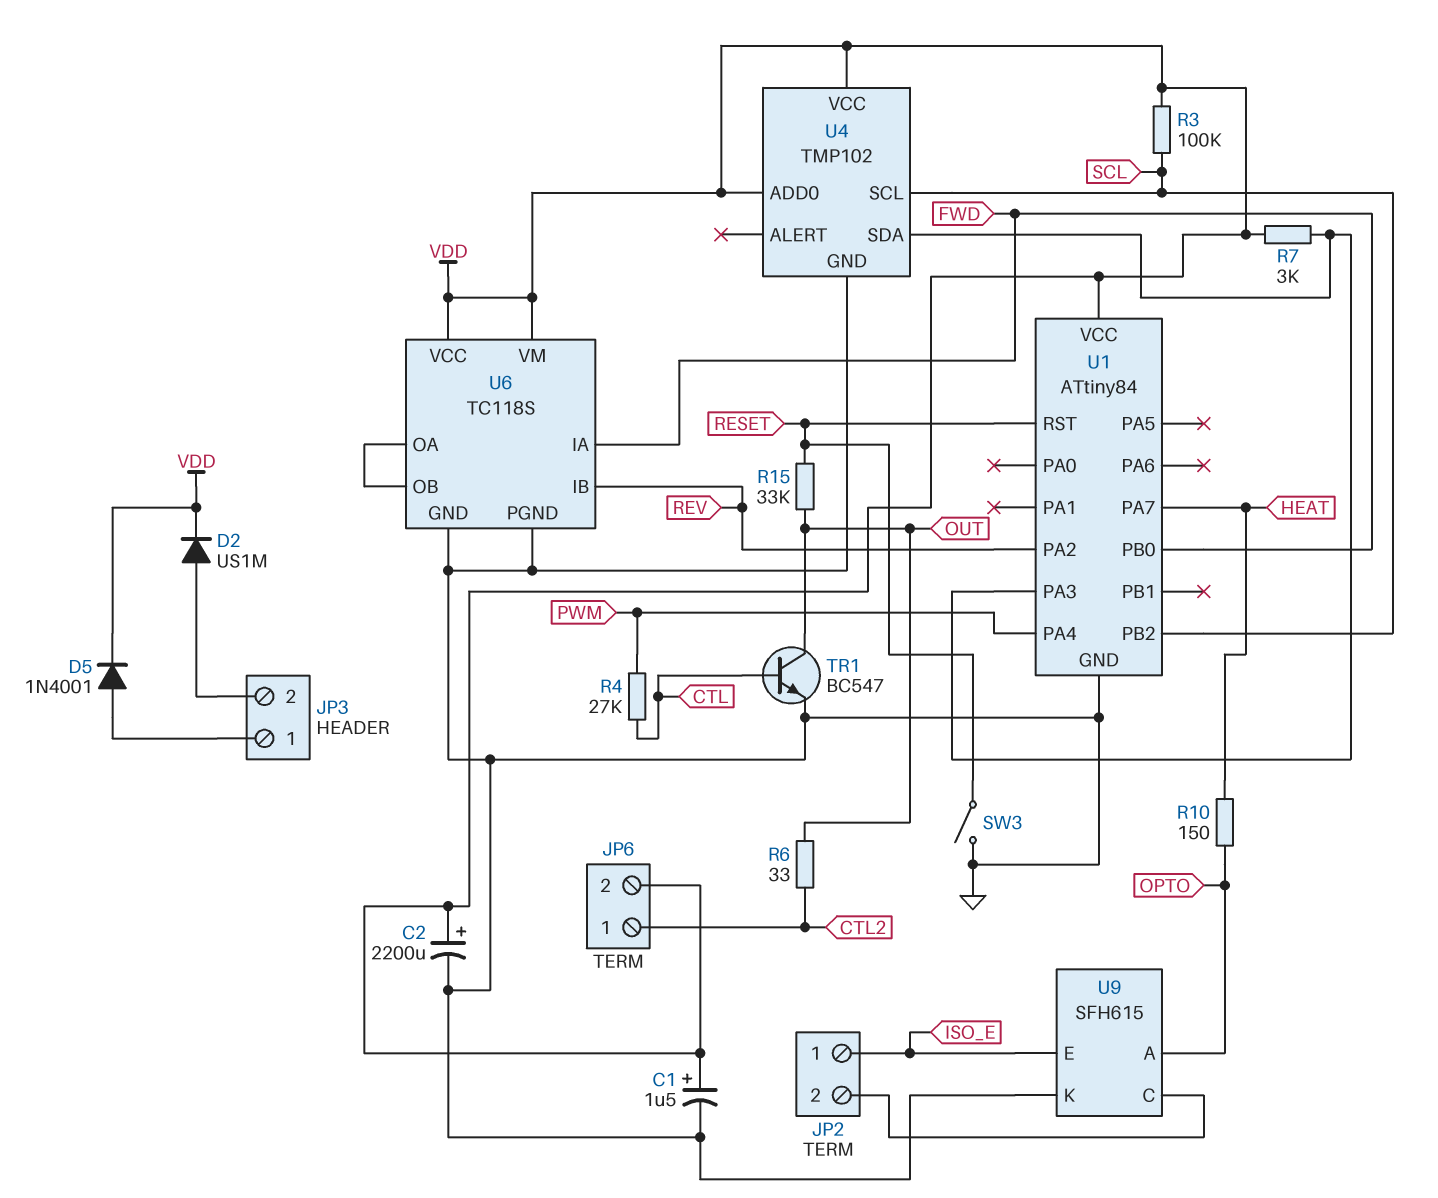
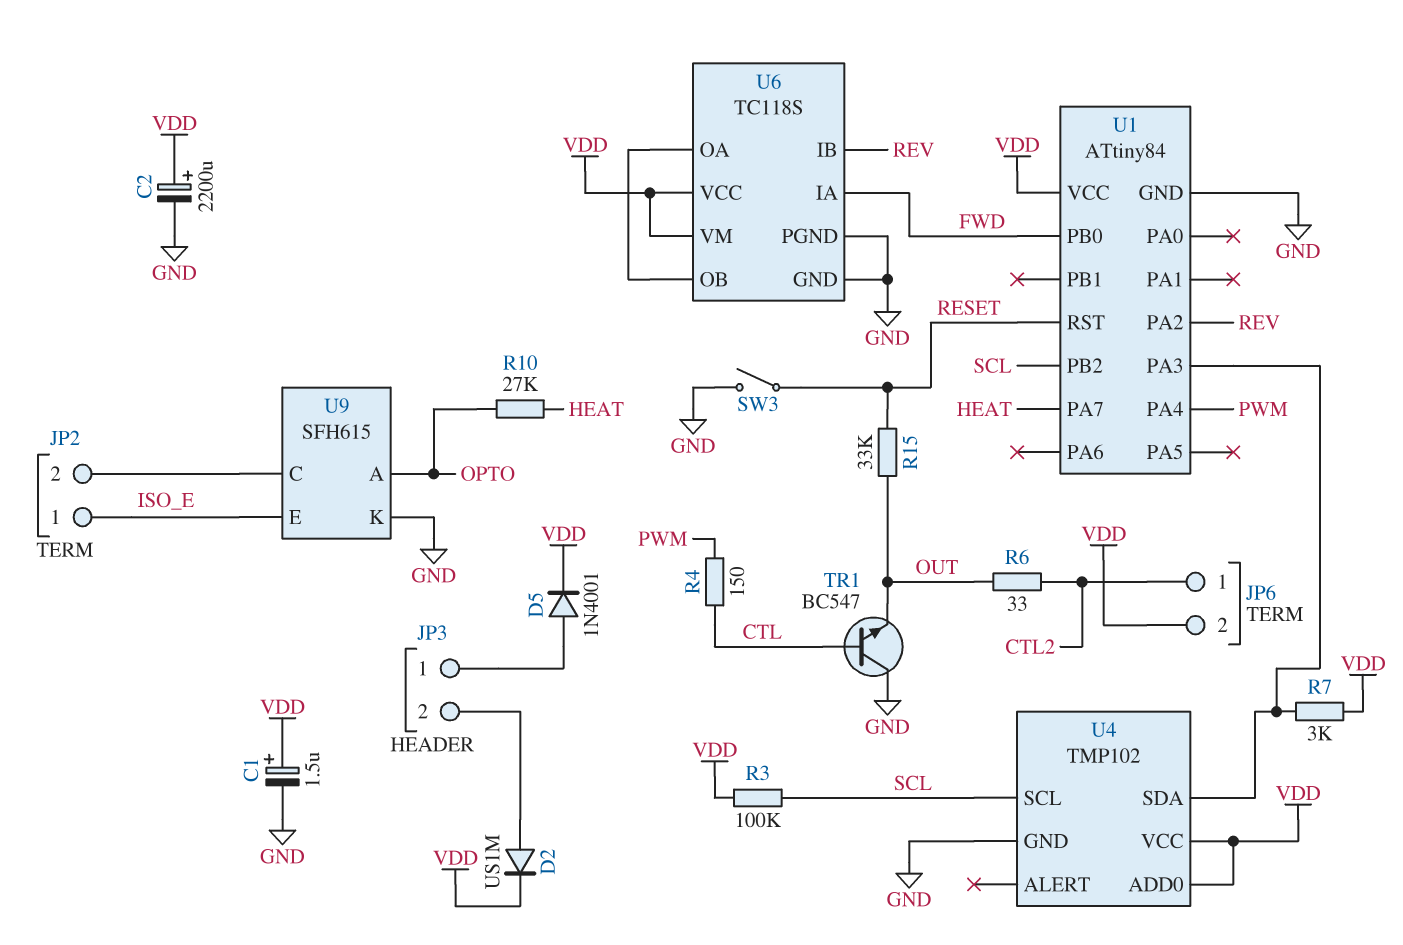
R4: 27k (CTL, PWM) -> 150 (CTL, PWM)
R10: 150 (HEAT, OPTO) -> 27k (HEAT, OPTO)
TR1: NPN BC547 (B CTL, C OUT, E GND) -> NPN BC547 (B CTL, C GND, E OUT)

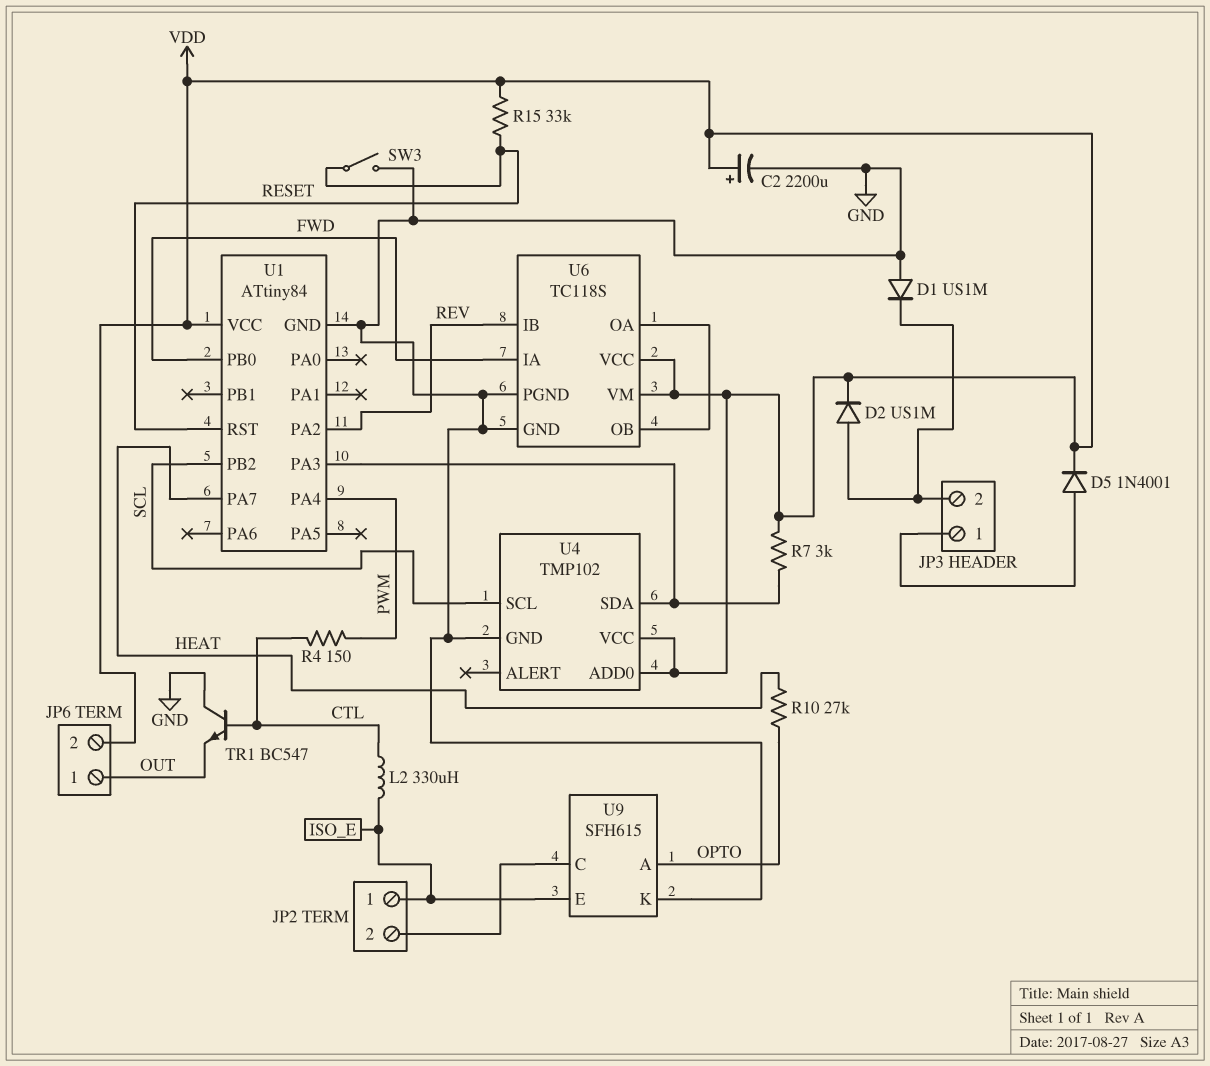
C1: 1.5uF (plus VDD, minus GND) -> none
D1: none -> diode US1M (A GND, K JP3/2)
JP6 pin 1: CTL2 -> OUT
L2: none -> 330uH (CTL, ISO_E)
R3: 100k (SCL, VDD) -> none
R6: 33 (CTL2, OUT) -> none
R15: 33k (OUT, RESET) -> 33k (RESET, VDD)

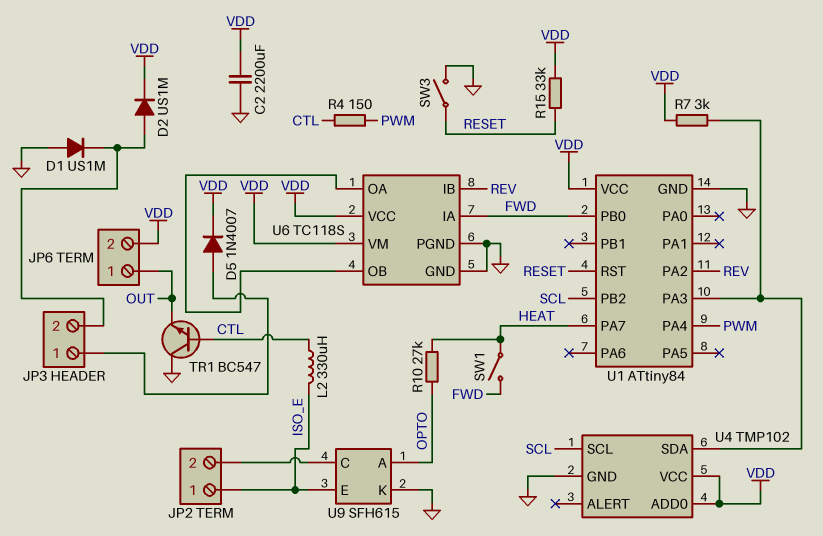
C2: 2200uF (plus VDD, minus GND) -> 2200uF (GND, VDD)
D5: diode 1N4001 (A JP3/1, K VDD) -> diode 1N4007 (A JP3/1, K VDD)
SW1: none -> switch (FWD, HEAT)

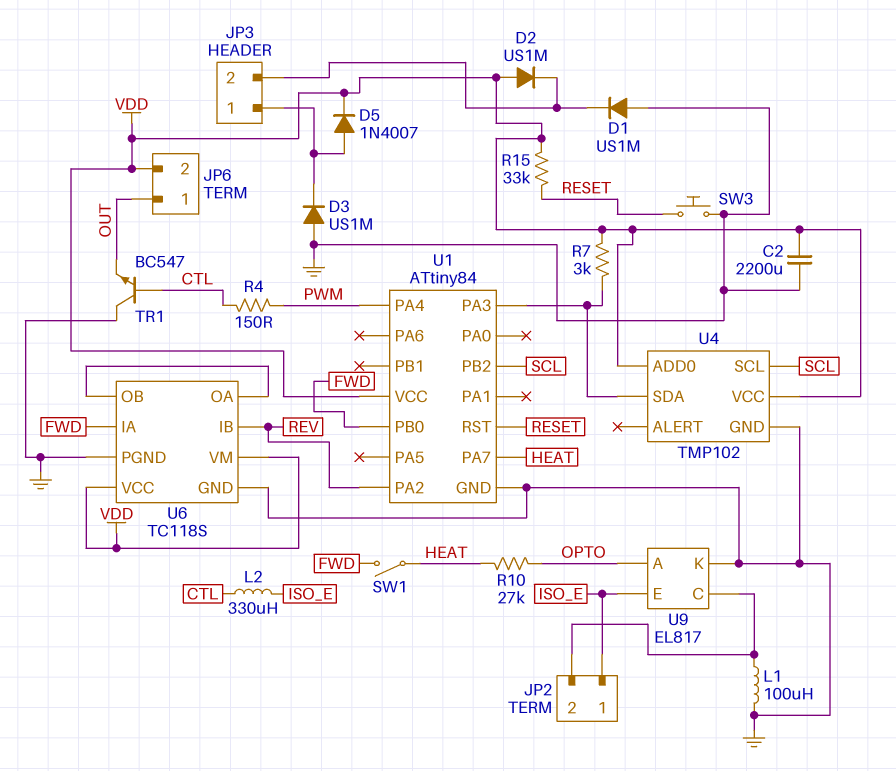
D2: diode US1M (A JP3/2, K VDD) -> diode US1M (A VDD, K JP3/2)
D3: none -> diode US1M (A GND, K JP3/1)
L1: none -> 100uH (GND, JP2/2)
SW3: switch (GND, RESET) -> button (GND, RESET)
U9: SFH615 -> EL817

